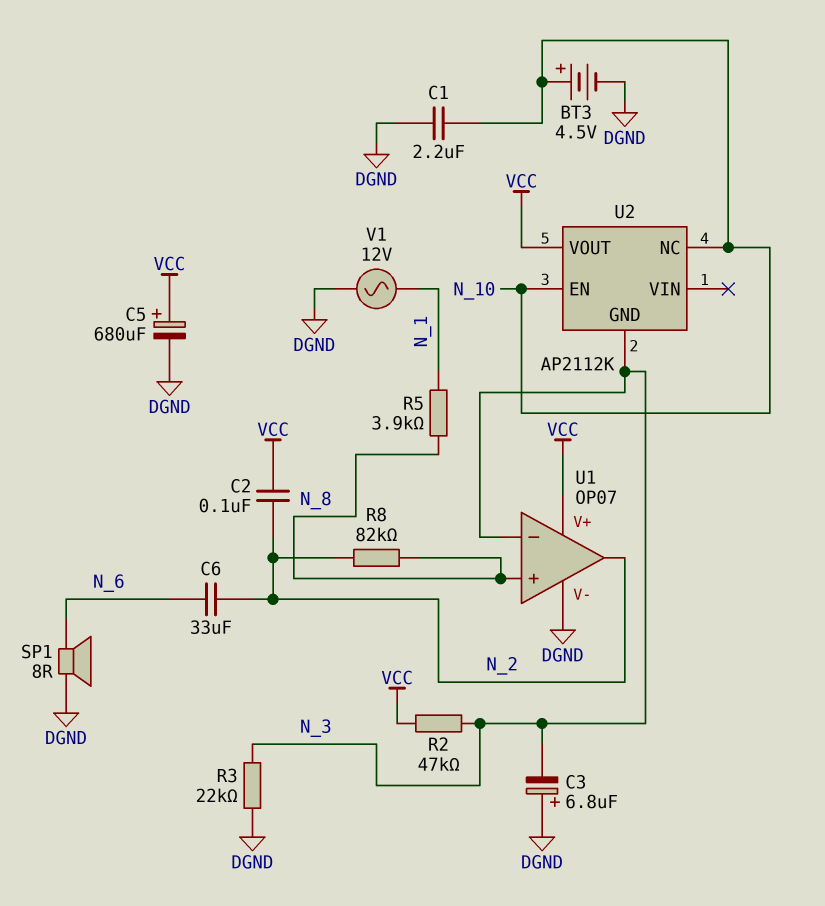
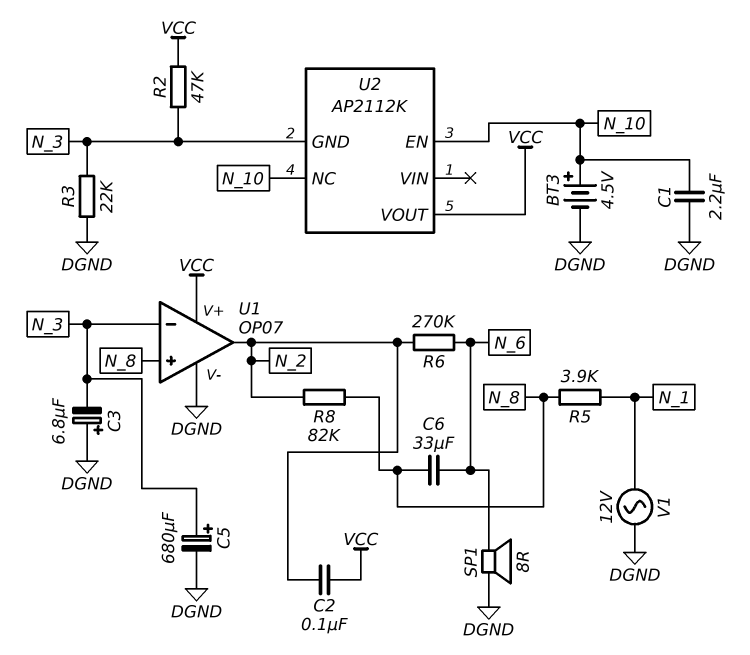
C5: 680uF (plus VCC, minus DGND) -> 680uF (plus N_3, minus DGND)
C6: 33uF (N_2, N_6) -> 33uF (N_6, N_8)
R6: none -> 270k (N_2, N_6)

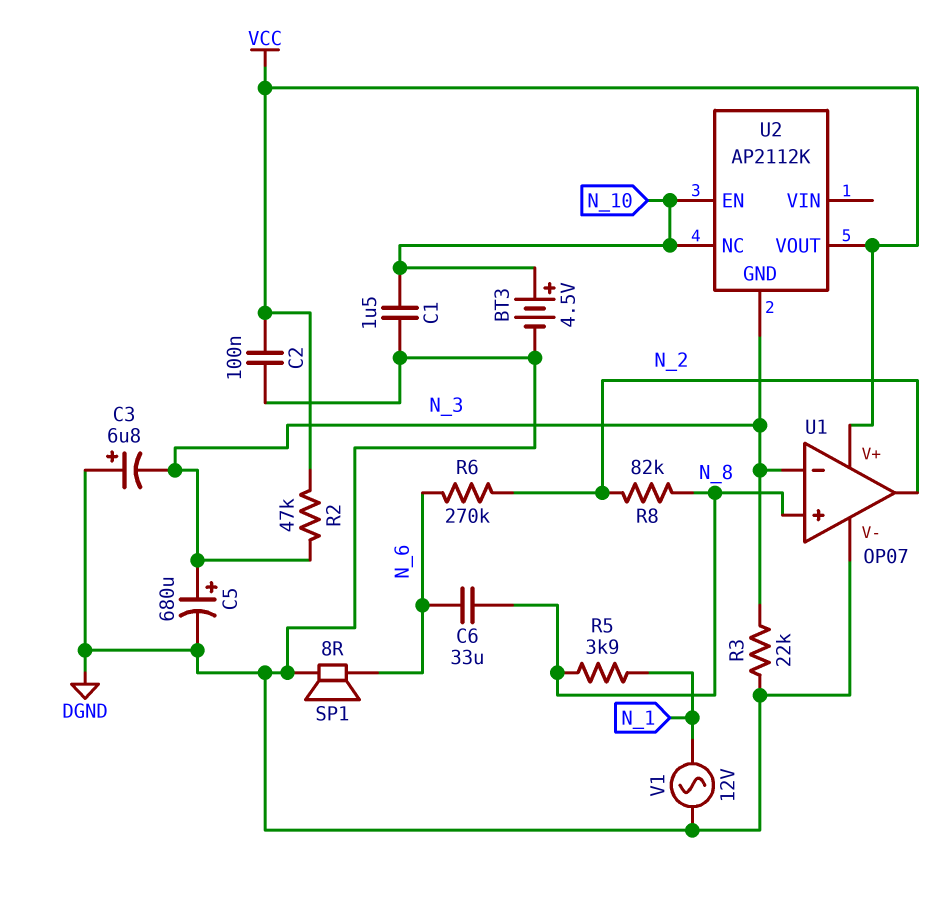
C1: 2.2uF (DGND, N_10) -> 1.5uF (DGND, N_10)
C2: 100nF (N_2, VCC) -> 100nF (DGND, VCC)

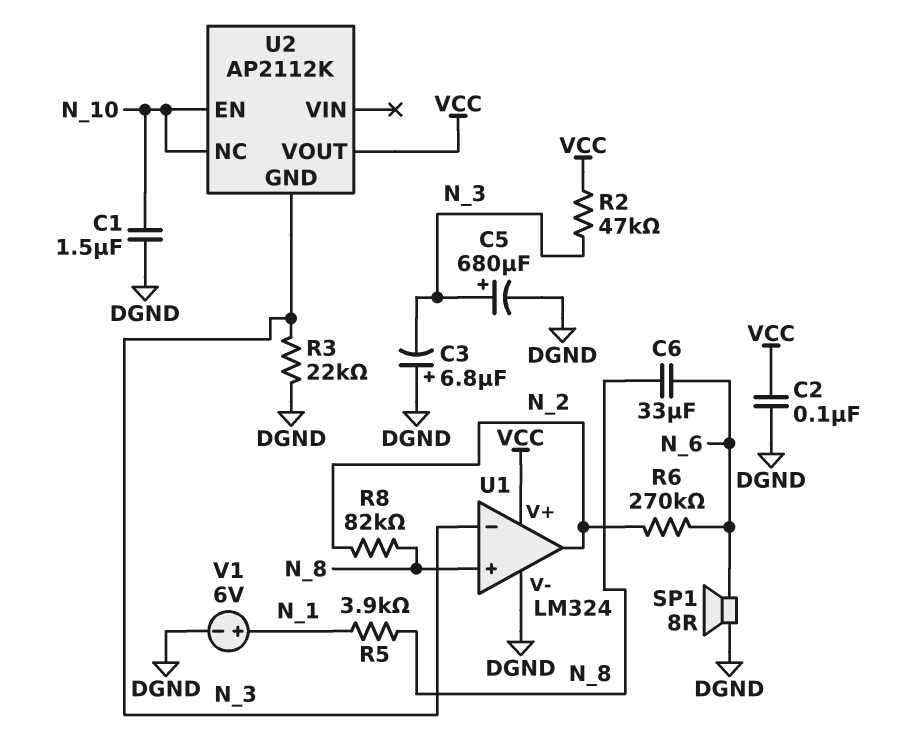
BT3: 4.5V (plus N_10, minus DGND) -> none
U1: OP07 -> LM324
V1: AC 12V (DGND, N_1) -> 6V (plus N_1, minus DGND)

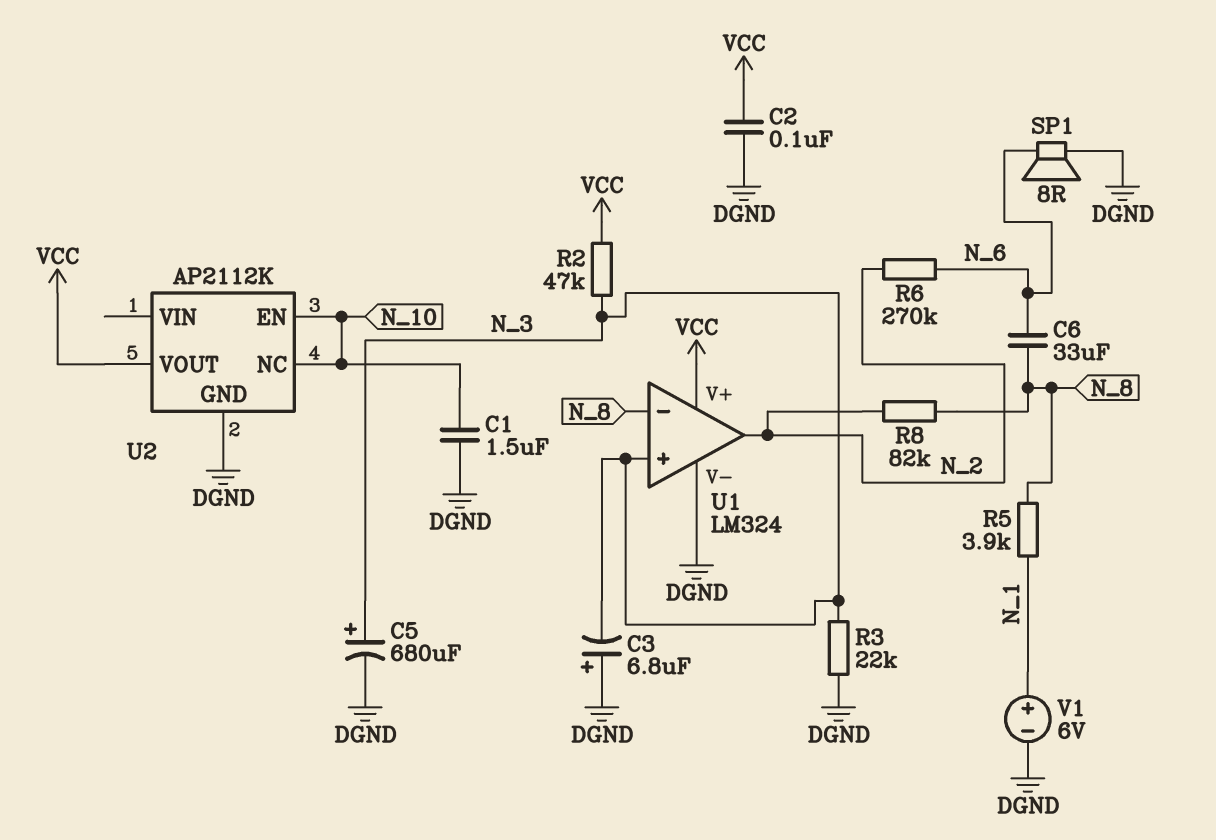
U1 pin in+: N_8 -> N_3
U1 pin in-: N_3 -> N_8
U2 pin GND: N_3 -> DGND

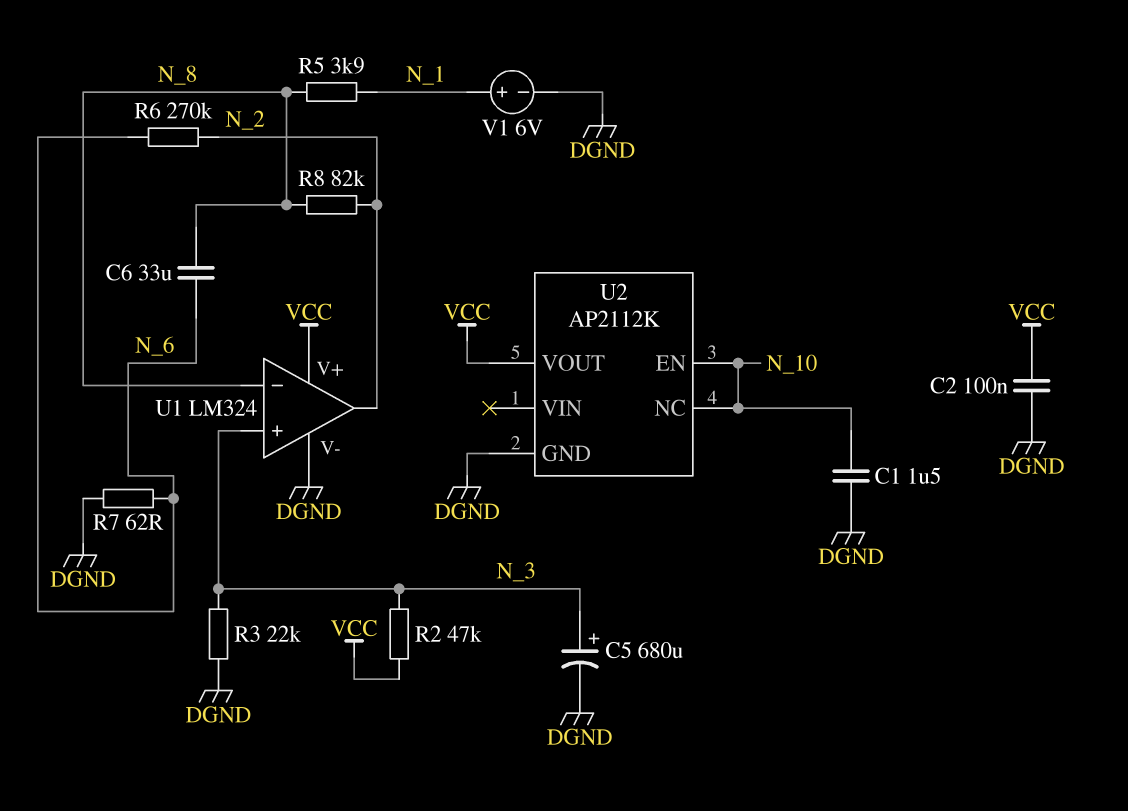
C3: 6.8uF (plus DGND, minus N_3) -> none
R7: none -> 62 (DGND, N_6)
SP1: speaker 8R (DGND, N_6) -> none

